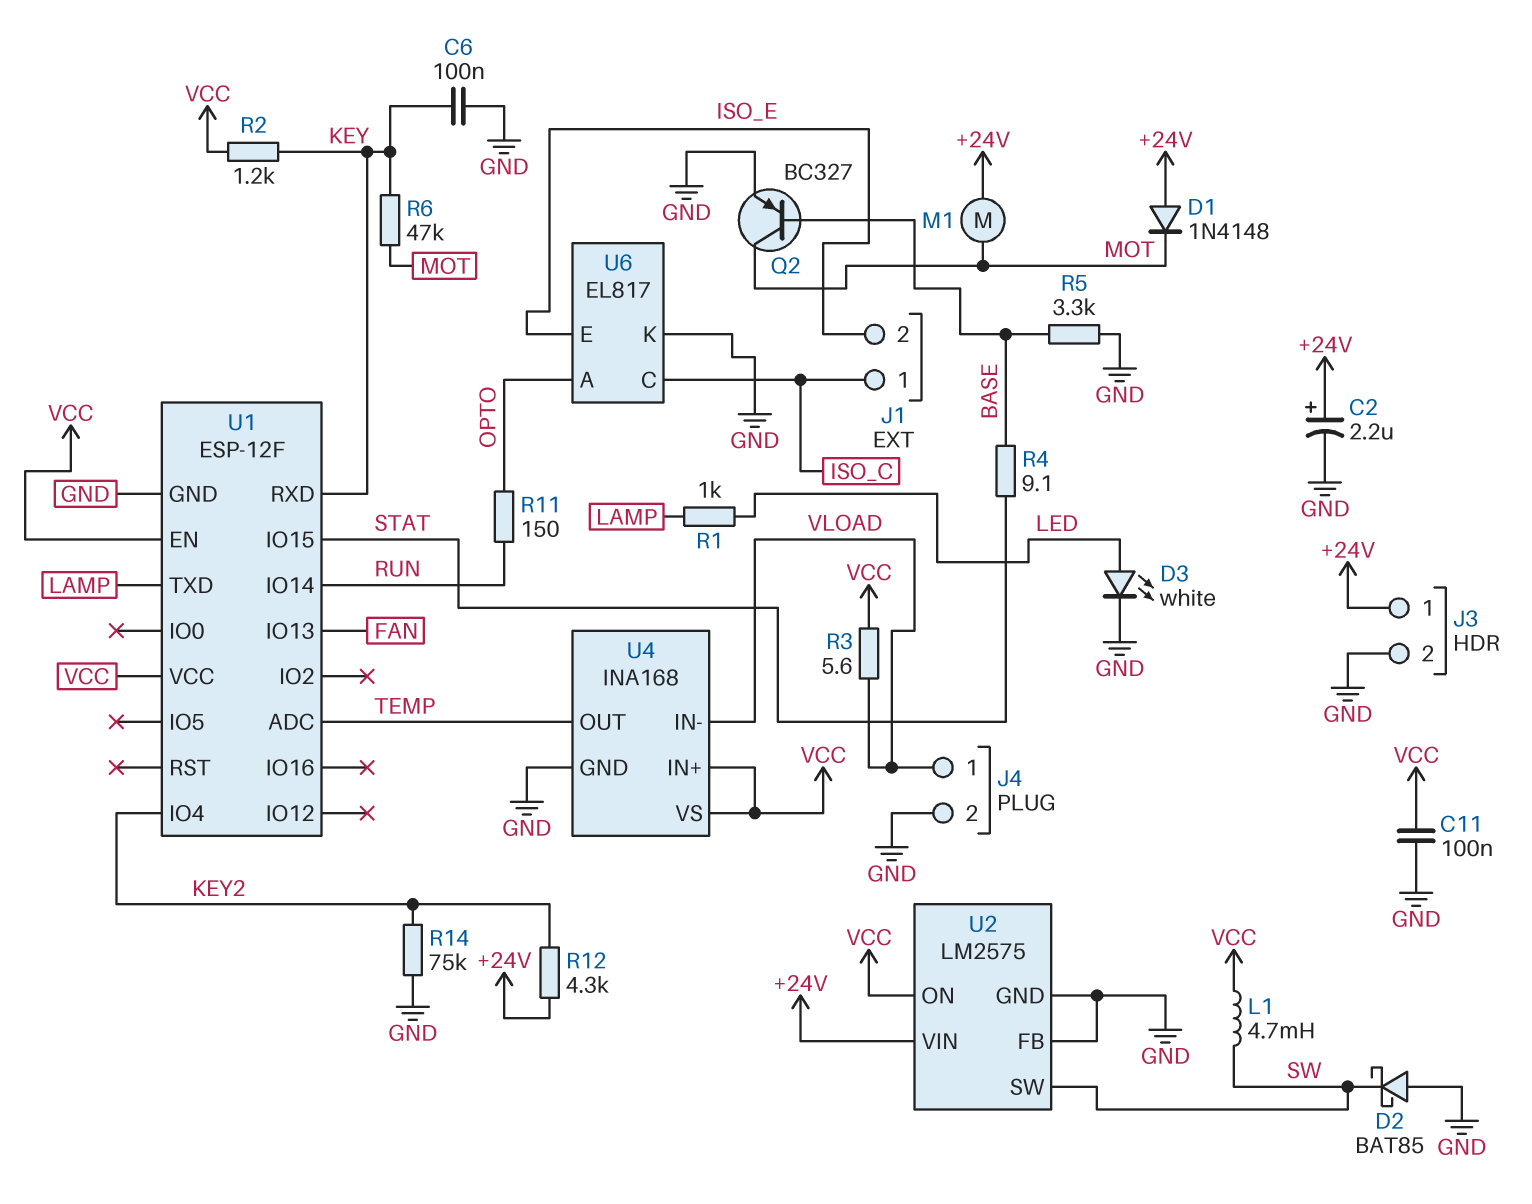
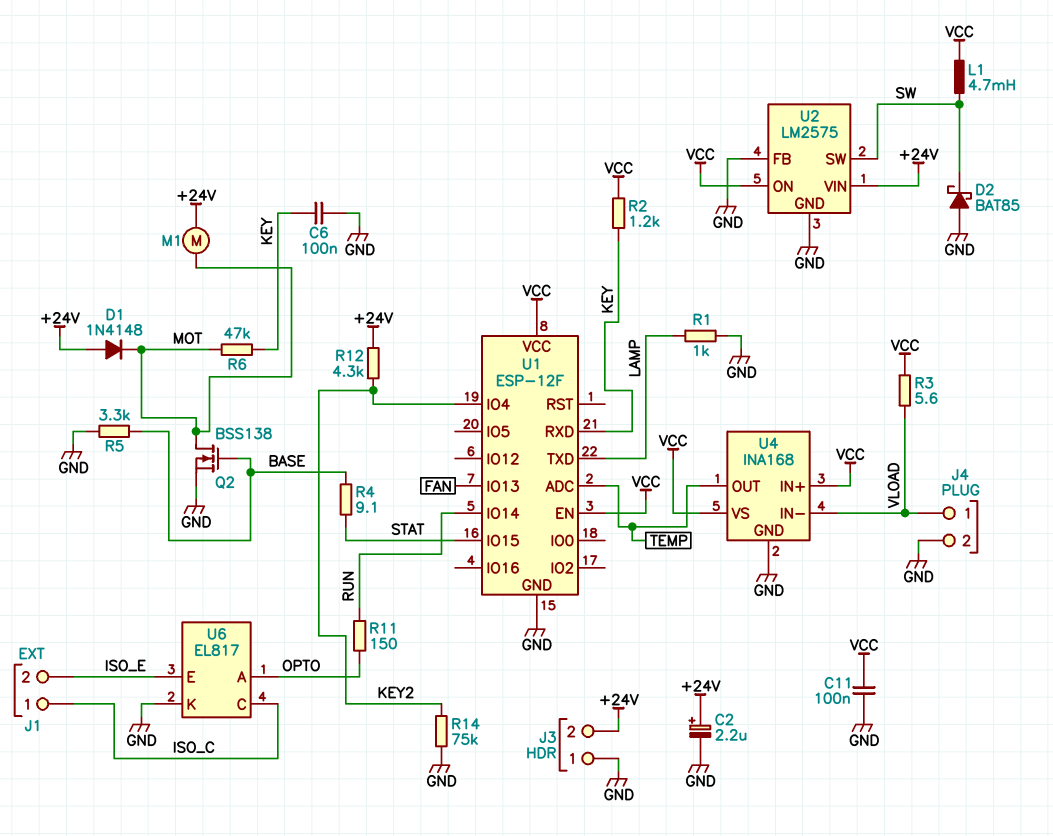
D3: LED white (A LED, K GND) -> none
J3 pin 1: +24V -> GND
J3 pin 2: GND -> +24V
Q2: PNP BC327 (B BASE, C MOT, E GND) -> NMOS BSS138 (G BASE, D MOT, S GND)
R1: 1k (LAMP, LED) -> 1k (GND, LAMP)

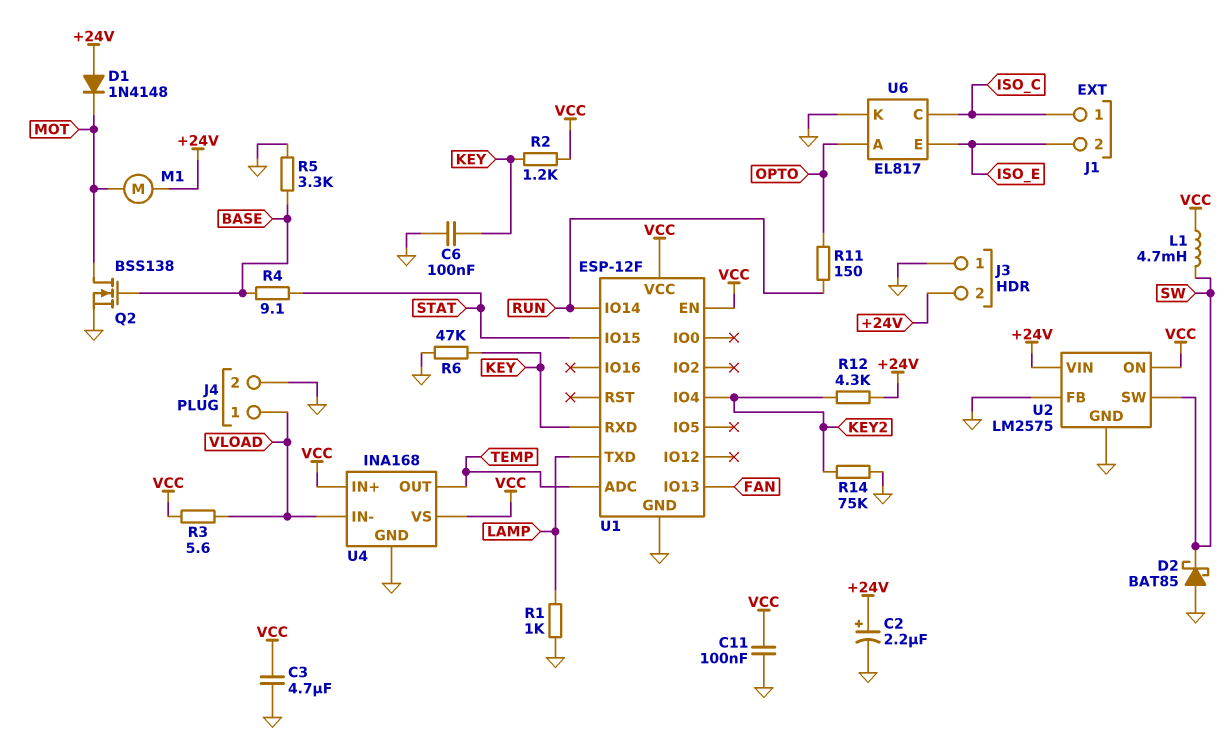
C3: none -> 4.7uF (GND, VCC)
R6: 47k (KEY, MOT) -> 47k (GND, KEY)

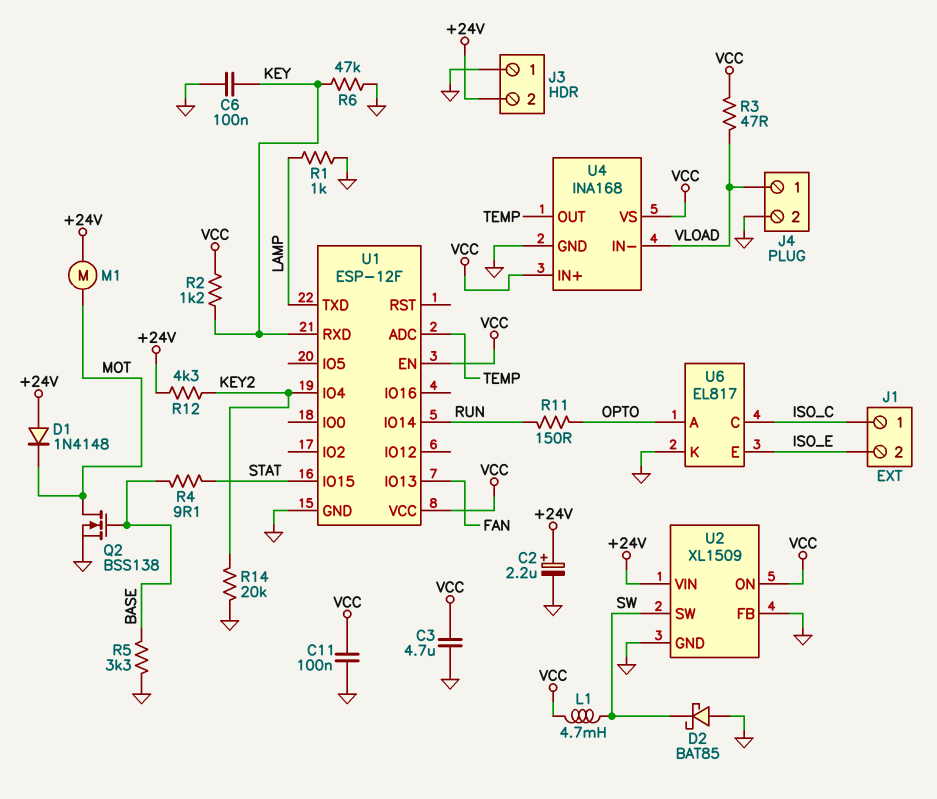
R3: 5.6 (VCC, VLOAD) -> 47 (VCC, VLOAD)
R14: 75k (GND, KEY2) -> 20k (GND, KEY2)
U2: LM2575 -> XL1509

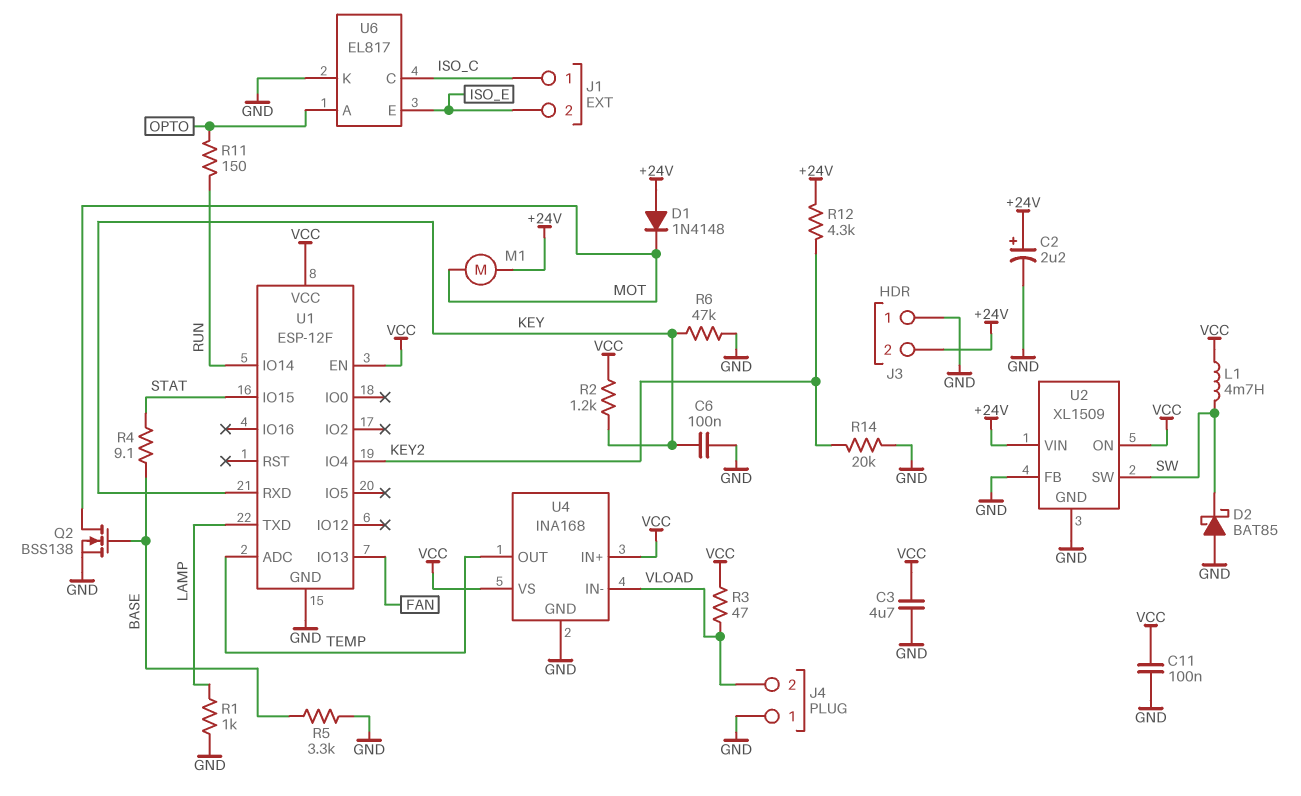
J4 pin 1: VLOAD -> GND
J4 pin 2: GND -> VLOAD

